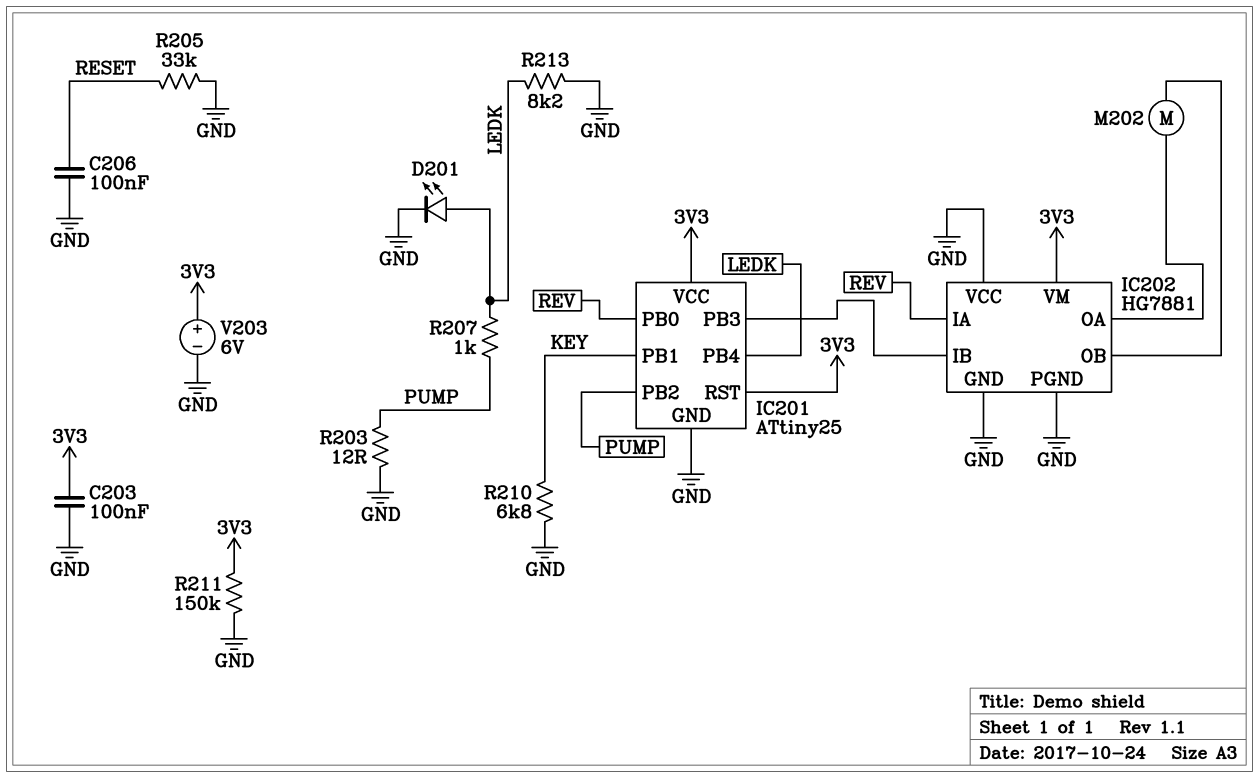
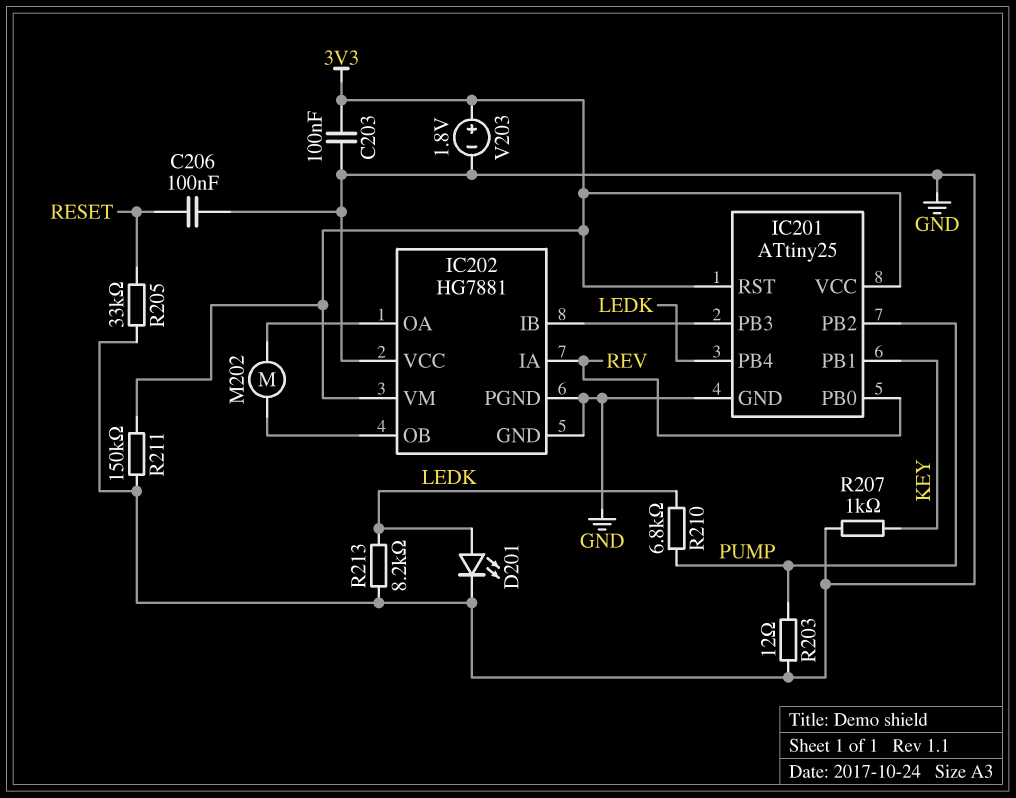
R207: 1k (LEDK, PUMP) -> 1k (GND, KEY)
R210: 6.8k (GND, KEY) -> 6.8k (LEDK, PUMP)
V203: 6V (plus 3V3, minus GND) -> 1.8V (plus 3V3, minus GND)

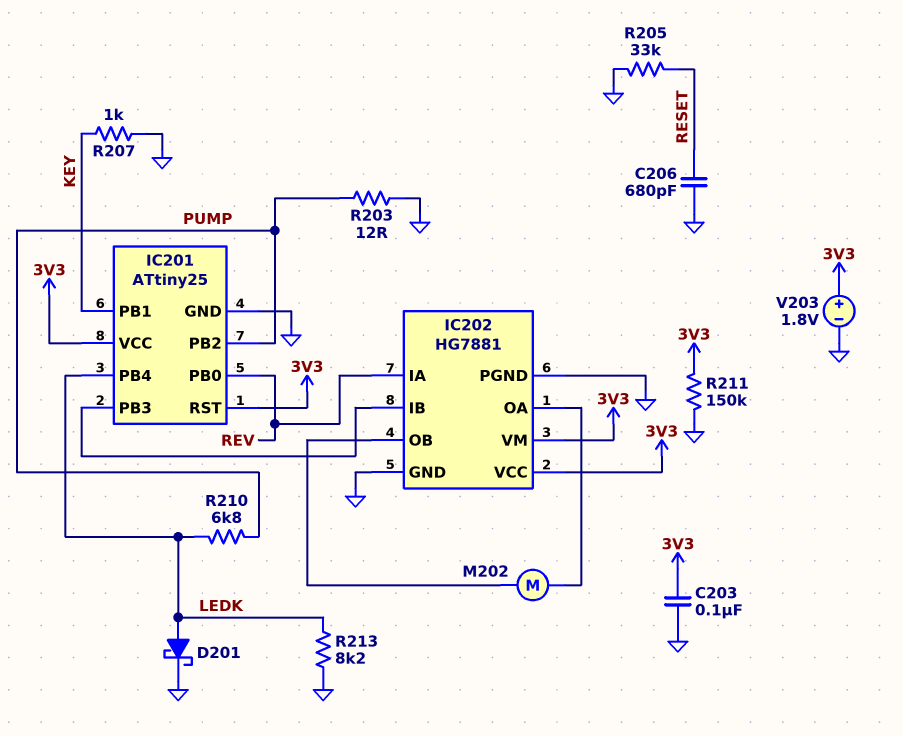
C206: 100nF (GND, RESET) -> 680pF (GND, RESET)
D201: LED (A LEDK, K GND) -> schottky (A LEDK, K GND)
IC202 pin VCC: GND -> 3V3

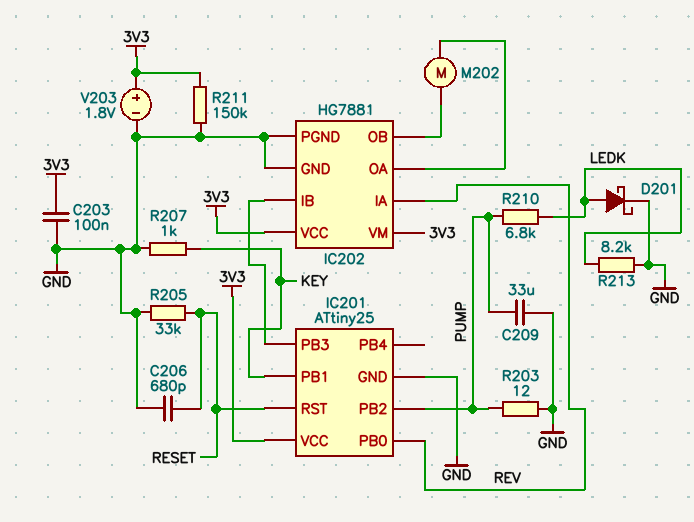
C209: none -> 33uF (GND, PUMP)
IC201 pin PB4: LEDK -> none
IC201 pin RST: 3V3 -> RESET

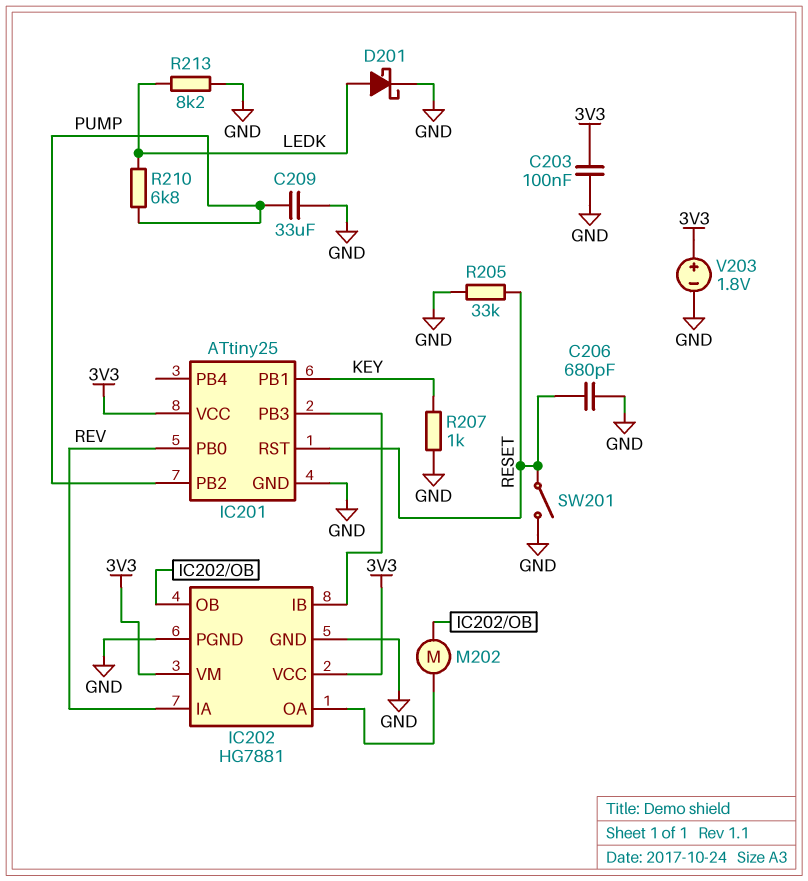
R203: 12 (GND, PUMP) -> none
R211: 150k (3V3, GND) -> none
SW201: none -> switch (GND, RESET)

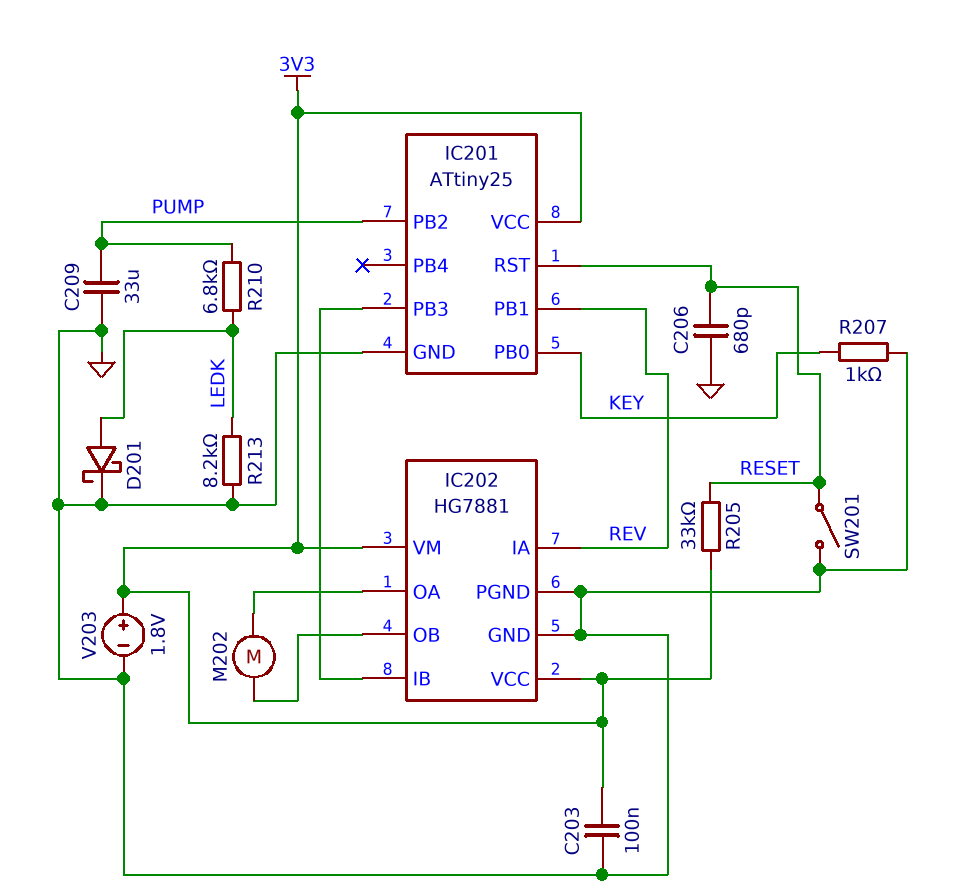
IC201 pin PB0: REV -> KEY
IC201 pin PB1: KEY -> REV
R205: 33k (GND, RESET) -> 33k (3V3, RESET)

